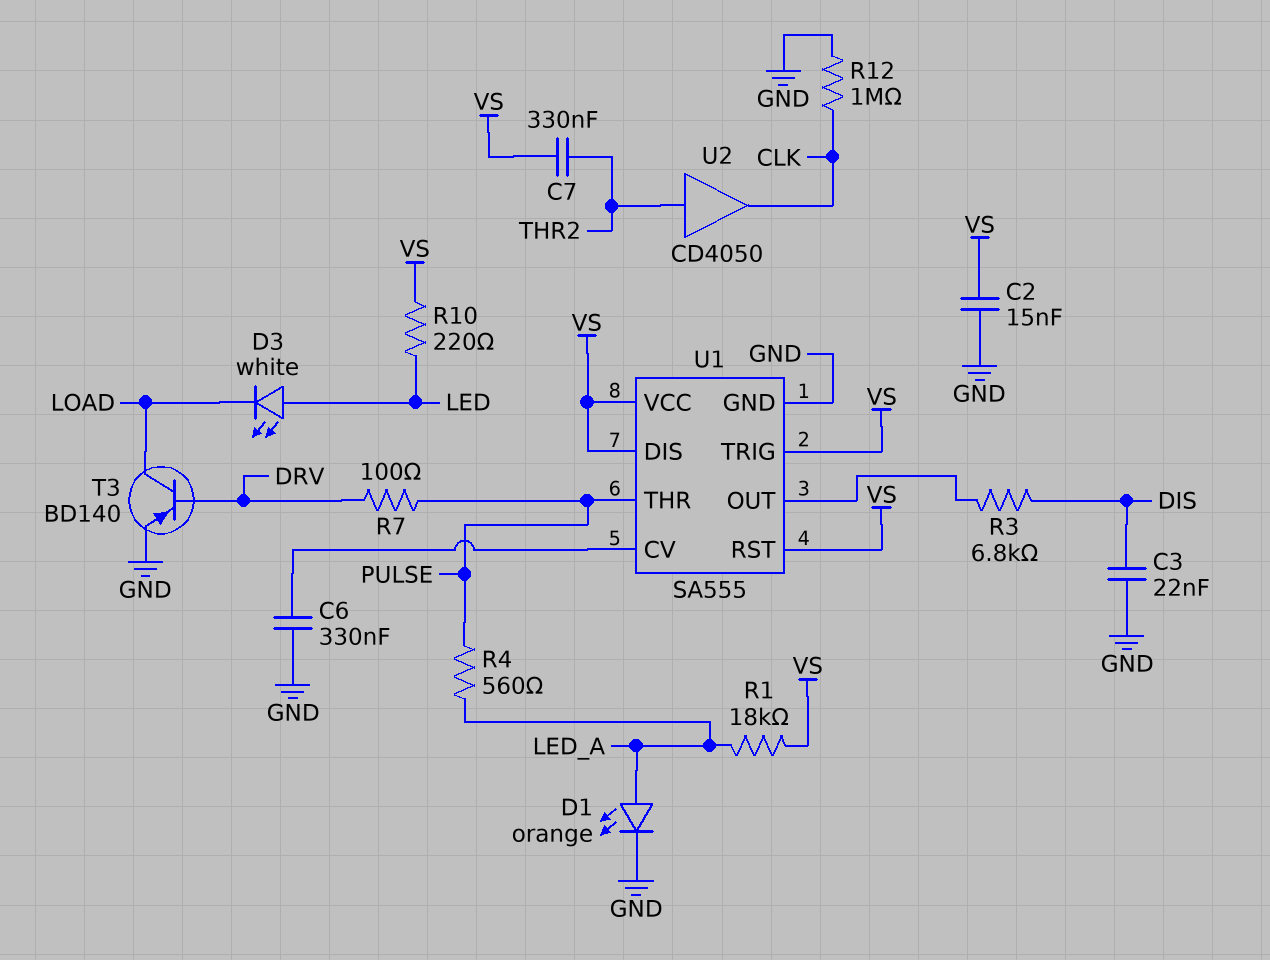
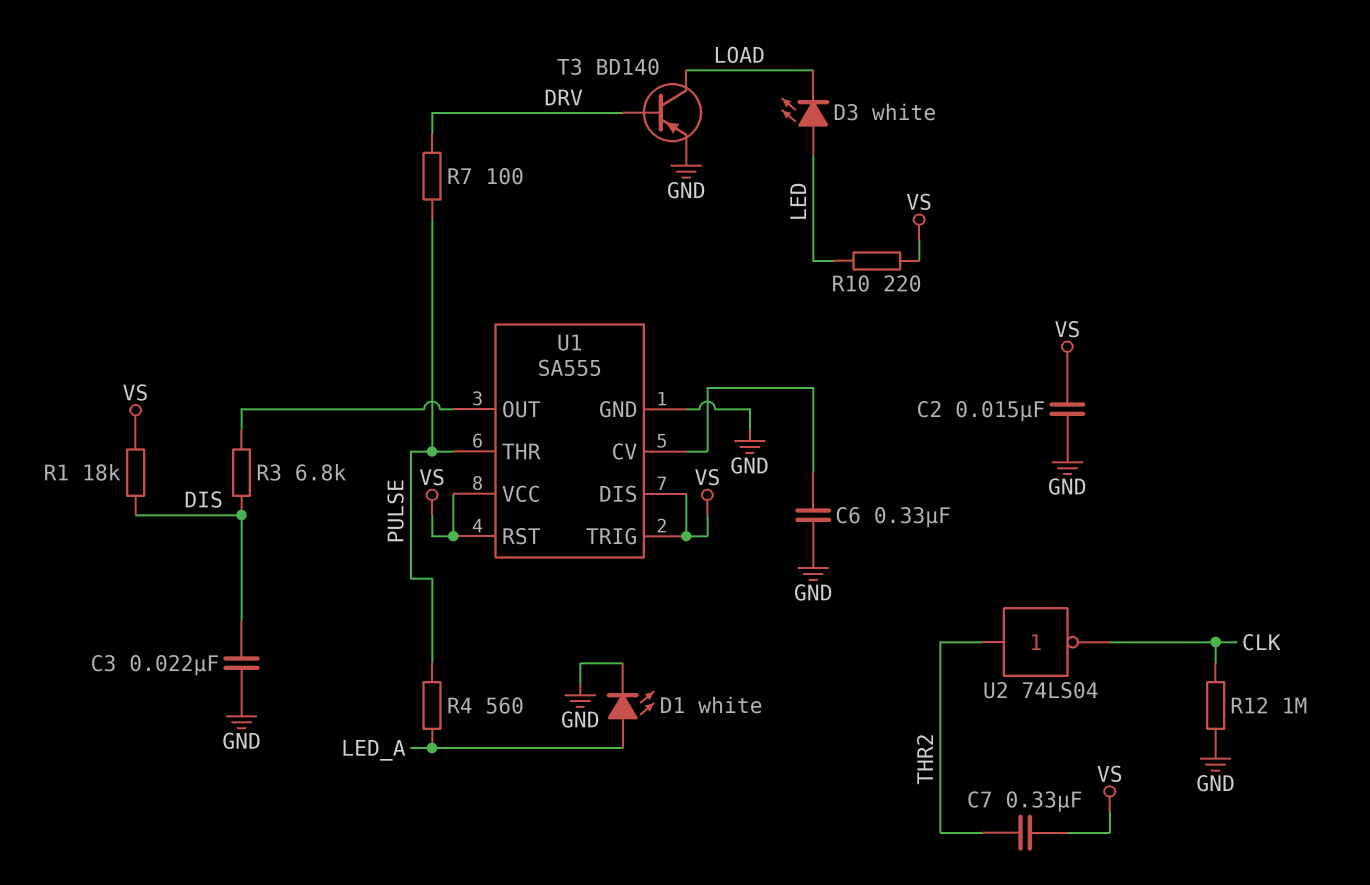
D1: LED orange (A LED_A, K GND) -> LED white (A LED_A, K GND)
R1: 18k (LED_A, VS) -> 18k (DIS, VS)
U2: buffer CD4050 (in THR2, out CLK) -> NOT 74LS04 (in THR2, out CLK)

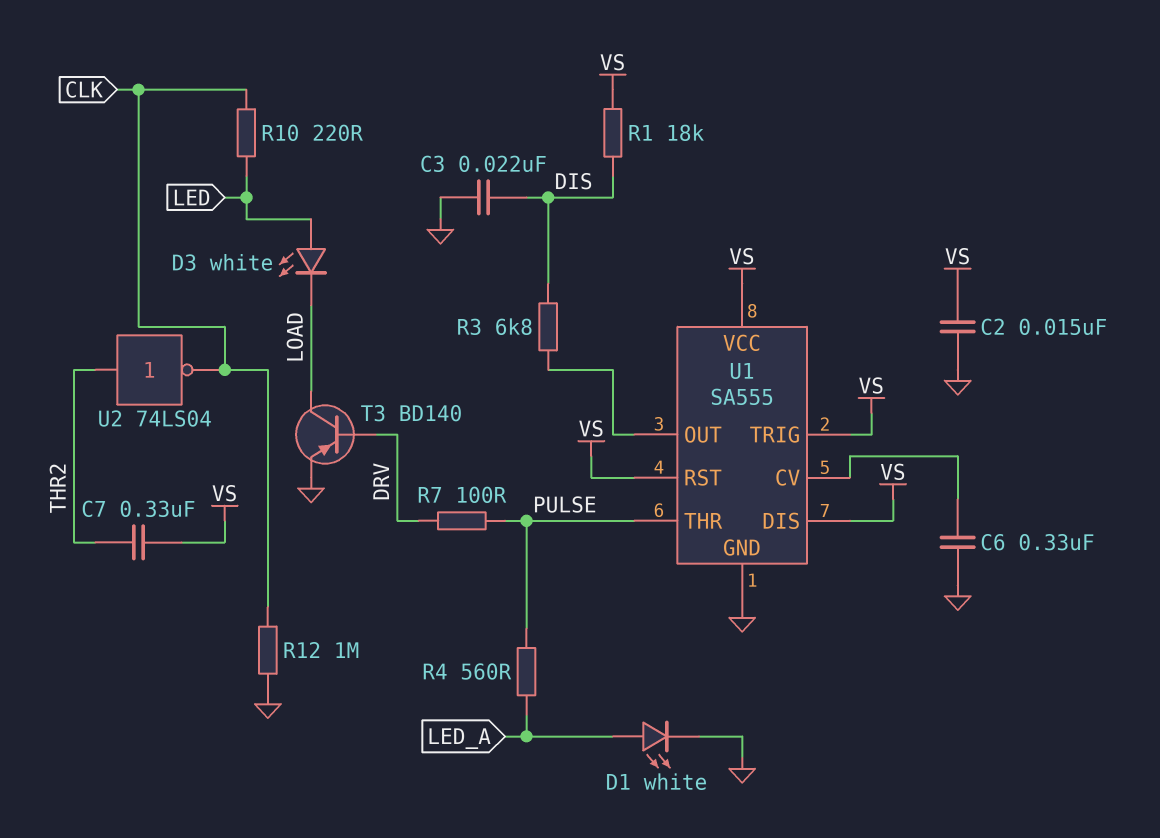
R10: 220 (LED, VS) -> 220 (CLK, LED)

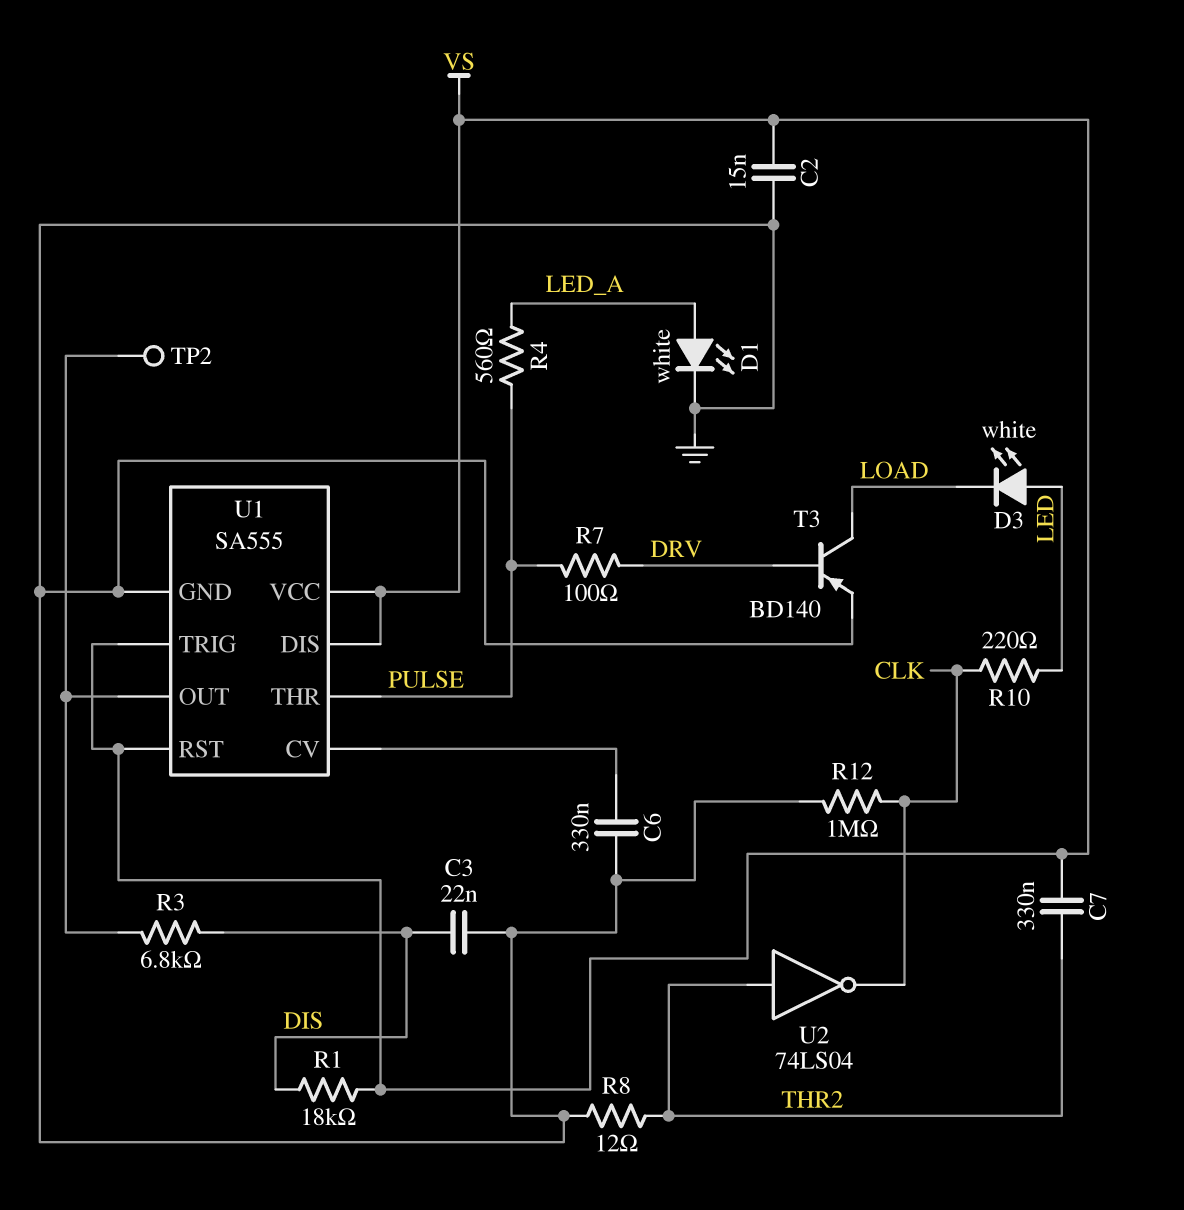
R8: none -> 12 (GND, THR2)
TP2: none -> test point (U1/OUT)

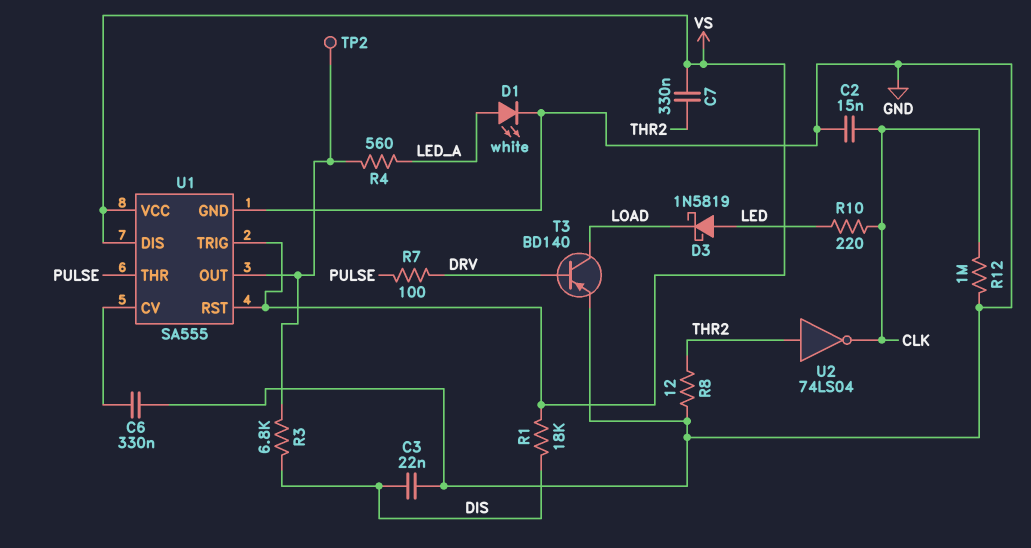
C2: 15nF (GND, VS) -> 15nF (CLK, GND)
D3: LED white (A LED, K LOAD) -> schottky 1N5819 (A LED, K LOAD)
R4: 560 (LED_A, PULSE) -> 560 (LED_A, U1/OUT)

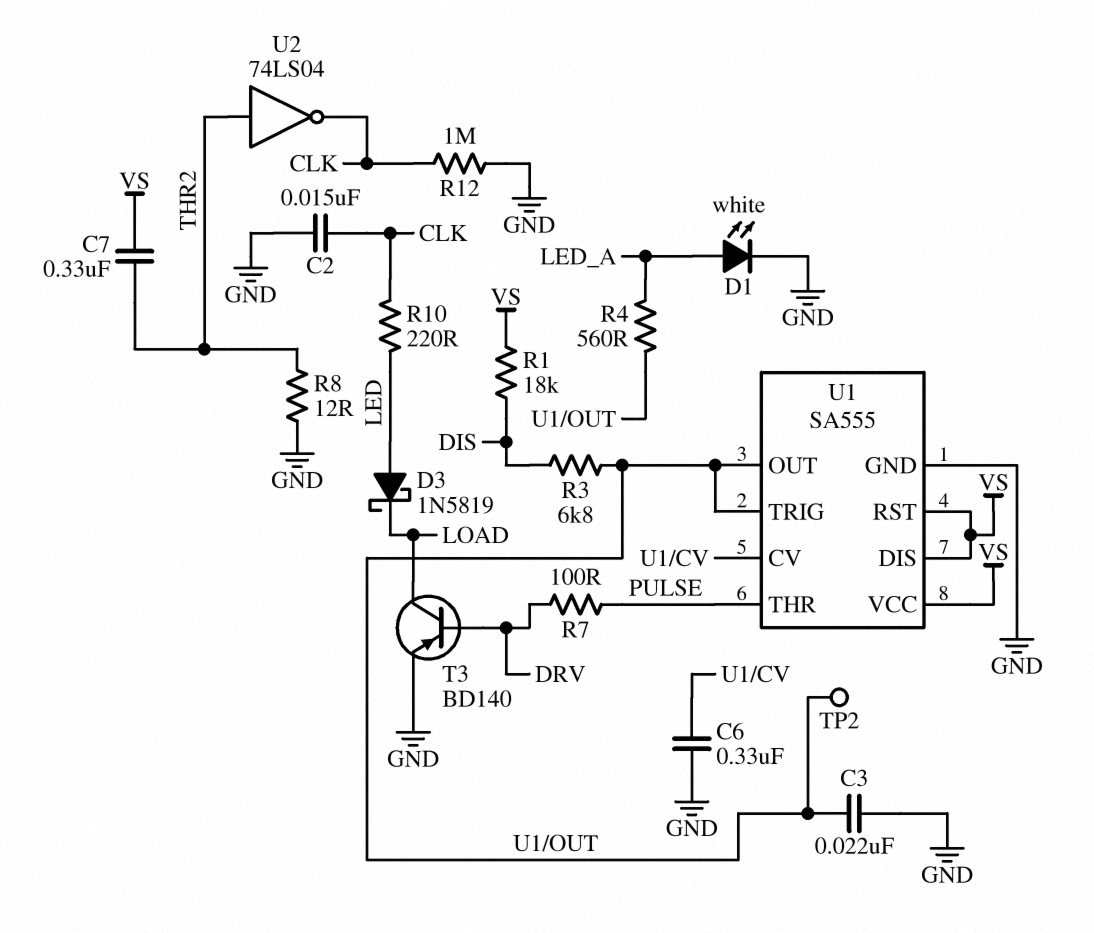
C3: 22nF (DIS, GND) -> 22nF (GND, U1/OUT)
U1 pin TRIG: VS -> U1/OUT

